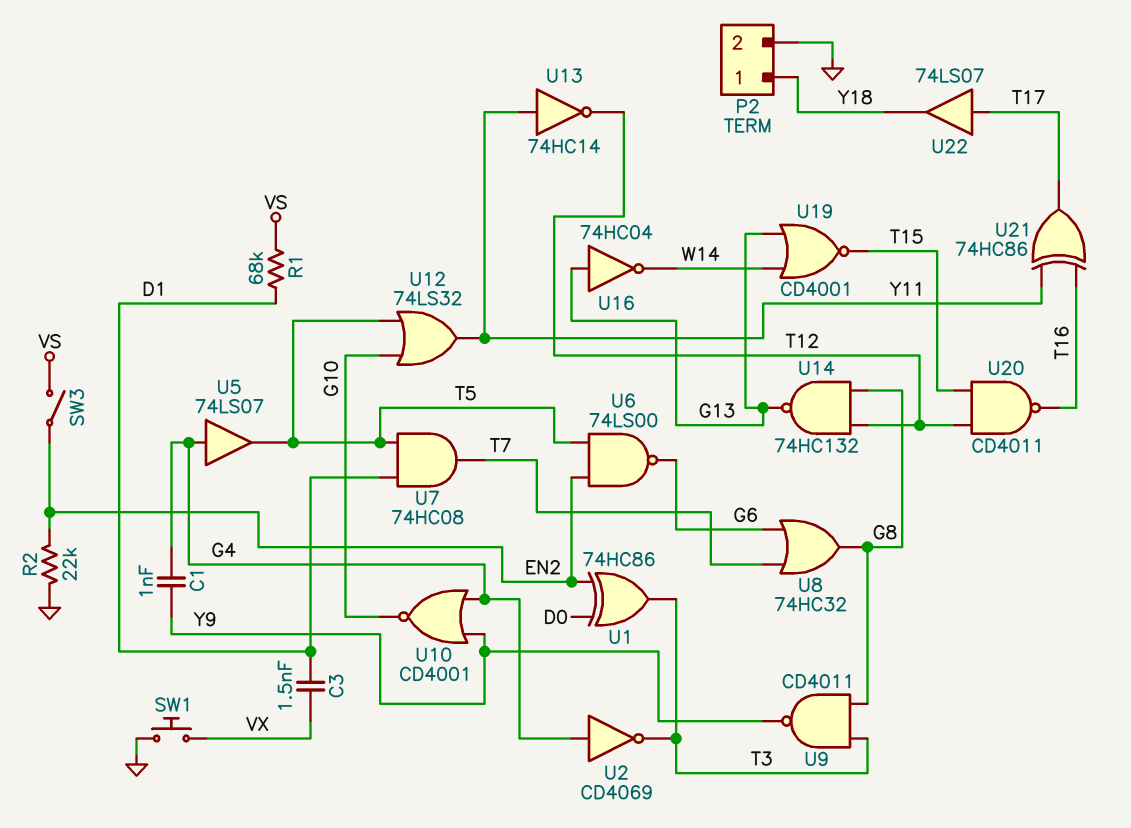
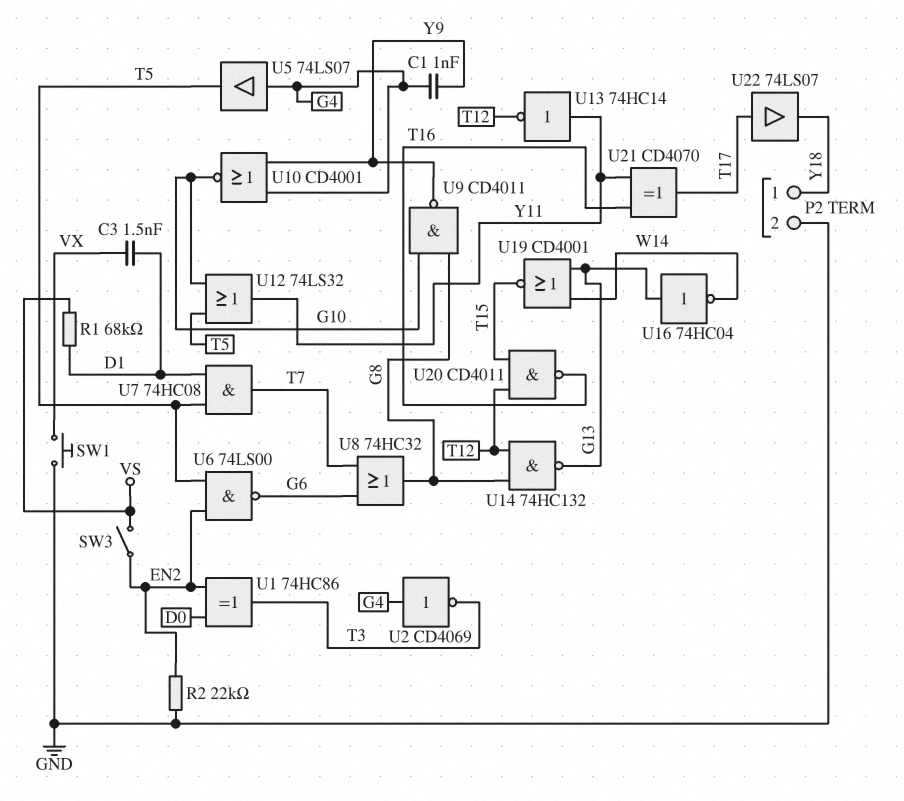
U9: NAND CD4011 (in G8, in T3, out Y9) -> NAND CD4011 (in G8, in G10, out Y9)
U21: XOR 74HC86 (in T16, in Y11, out T17) -> XOR CD4070 (in T16, in Y11, out T17)

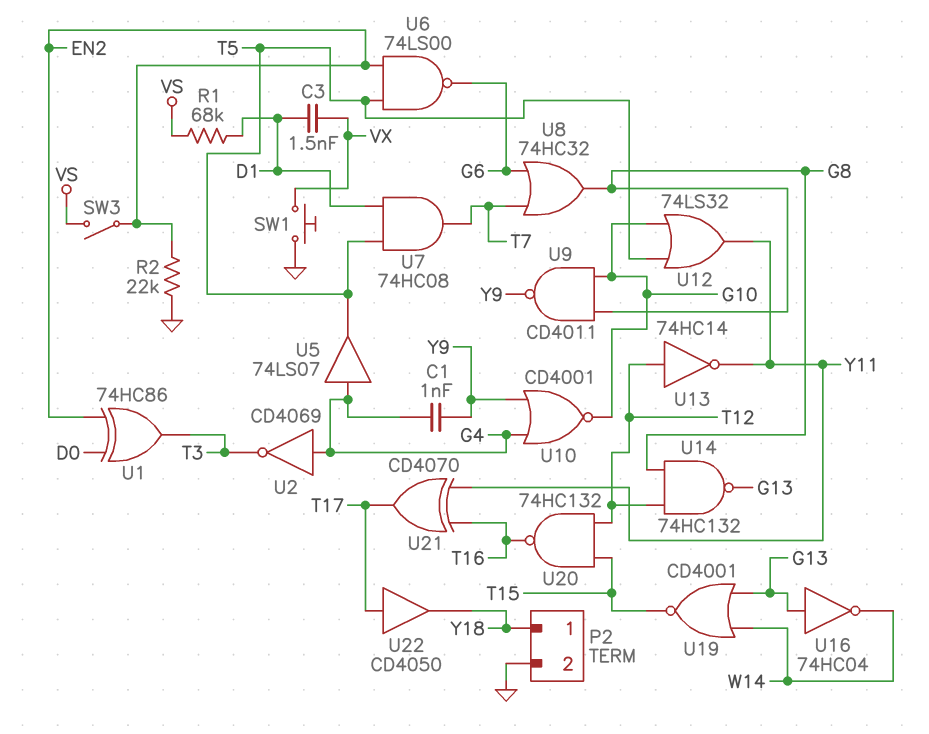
U13: NOT 74HC14 (in Y11, out T12) -> NOT 74HC14 (in T12, out Y11)
U20: NAND CD4011 (in T12, in T15, out T16) -> NAND 74HC132 (in T12, in T15, out T16)
U22: buffer 74LS07 (in T17, out Y18) -> buffer CD4050 (in T17, out Y18)

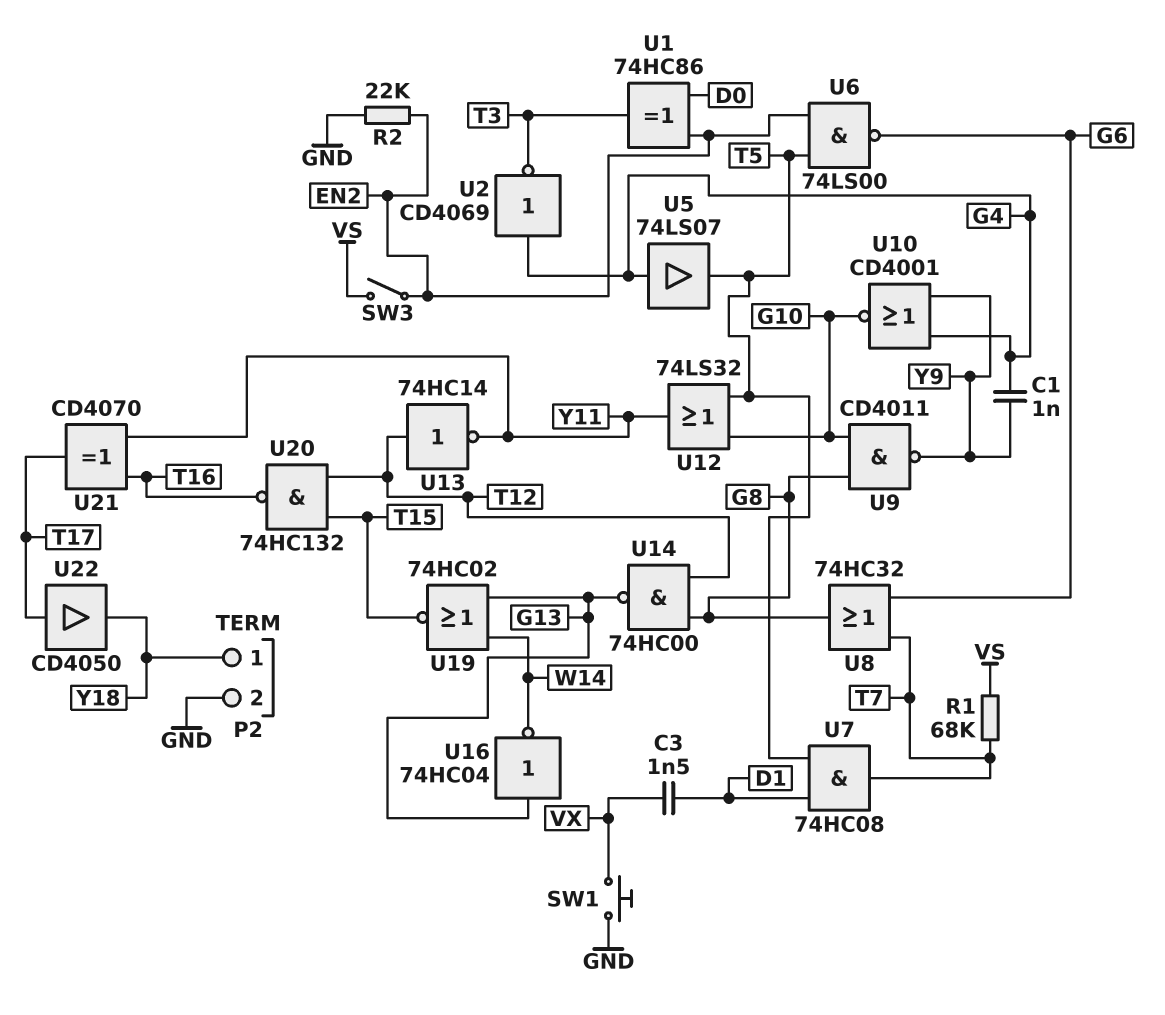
R1: 68k (D1, VS) -> 68k (T7, VS)
U14: NAND 74HC132 (in G8, in T12, out G13) -> NAND 74HC00 (in G8, in T12, out G13)
U19: NOR CD4001 (in G13, in W14, out T15) -> NOR 74HC02 (in G13, in W14, out T15)

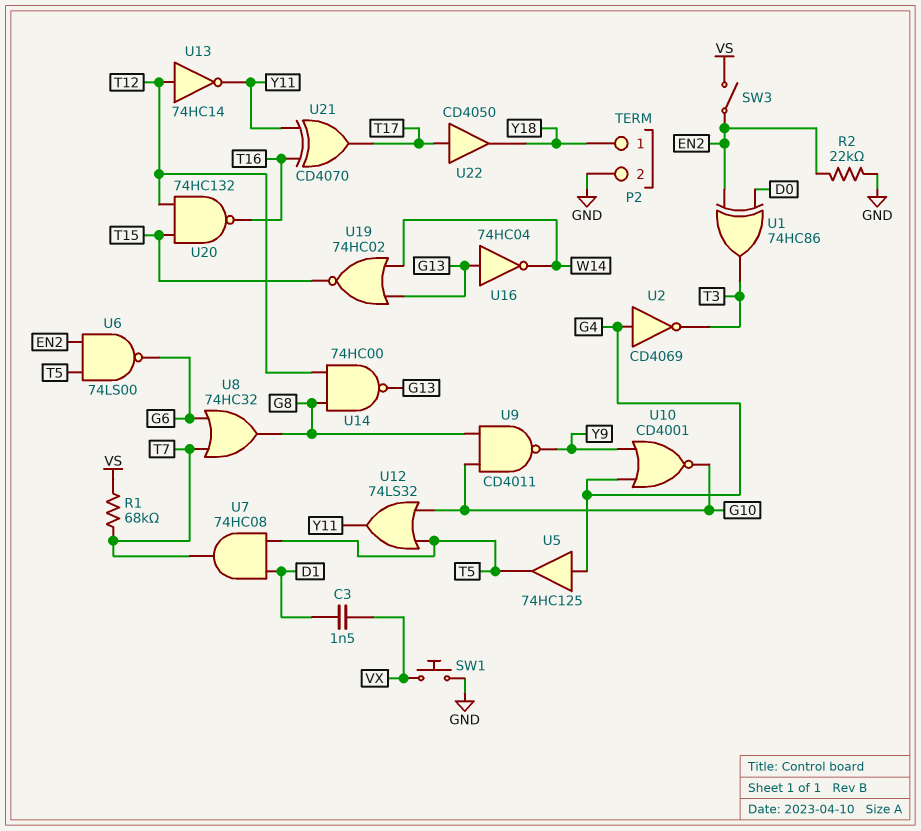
C1: 1nF (G4, Y9) -> none
U5: buffer 74LS07 (in G4, out T5) -> buffer 74HC125 (in G4, out T5)

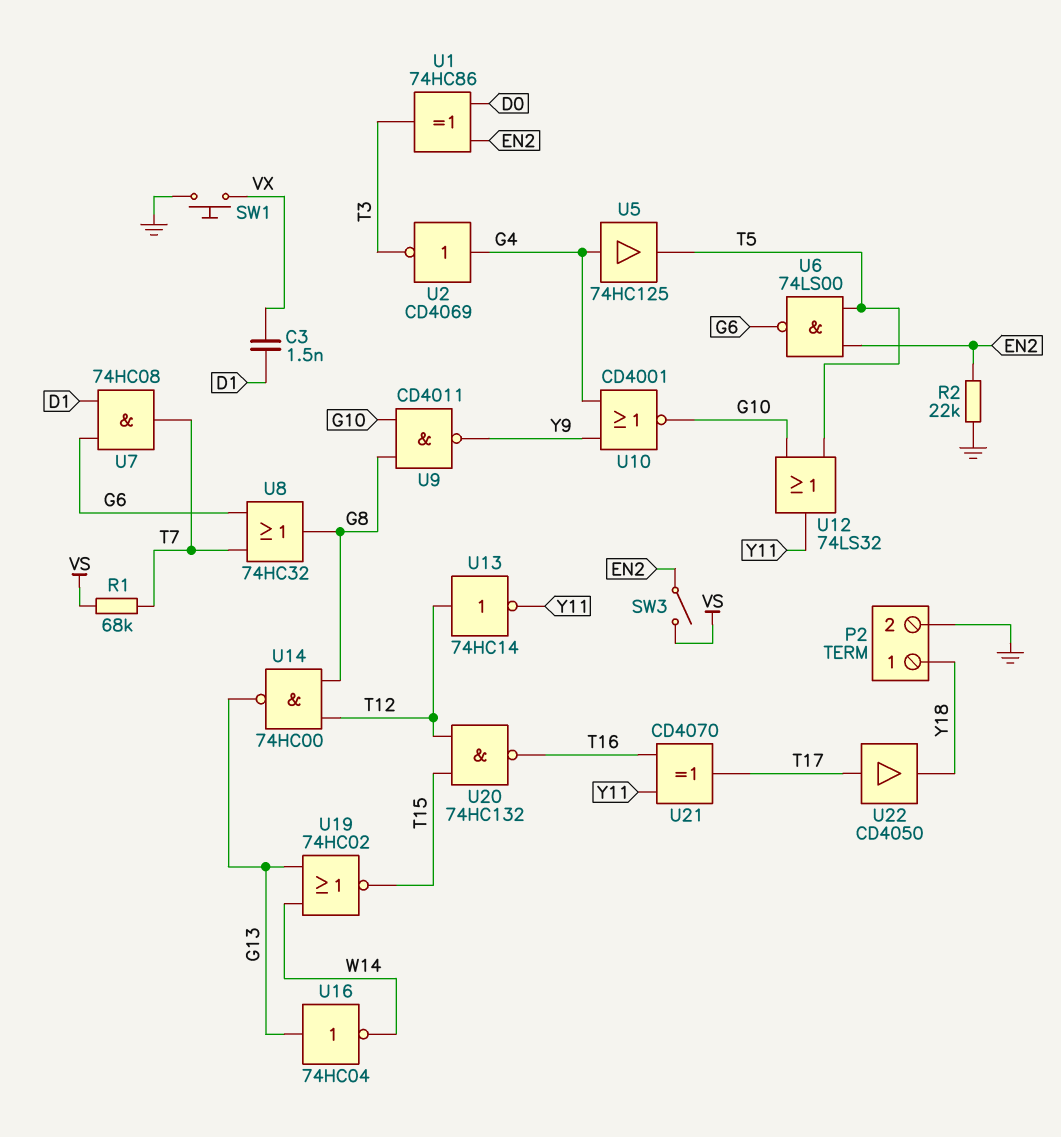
U7: AND 74HC08 (in D1, in T5, out T7) -> AND 74HC08 (in D1, in G6, out T7)

